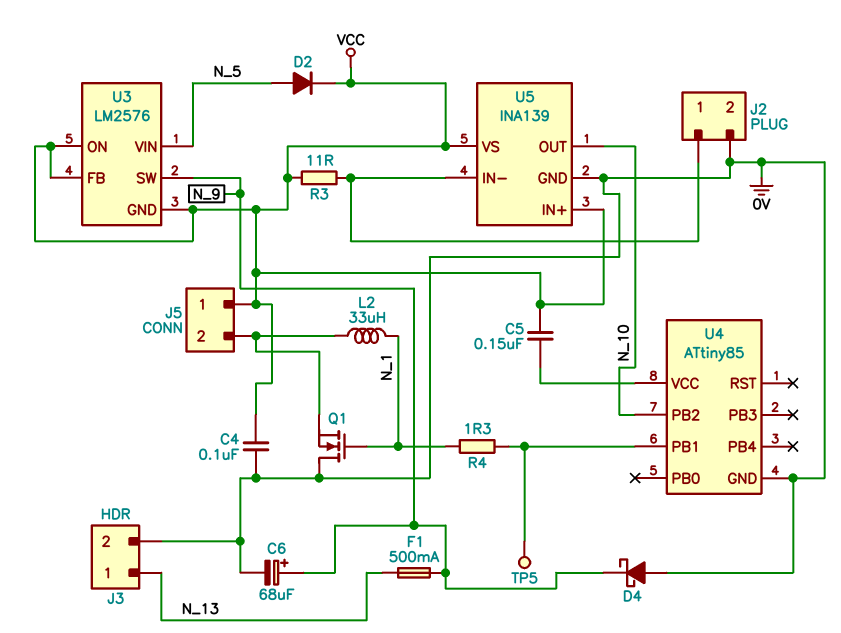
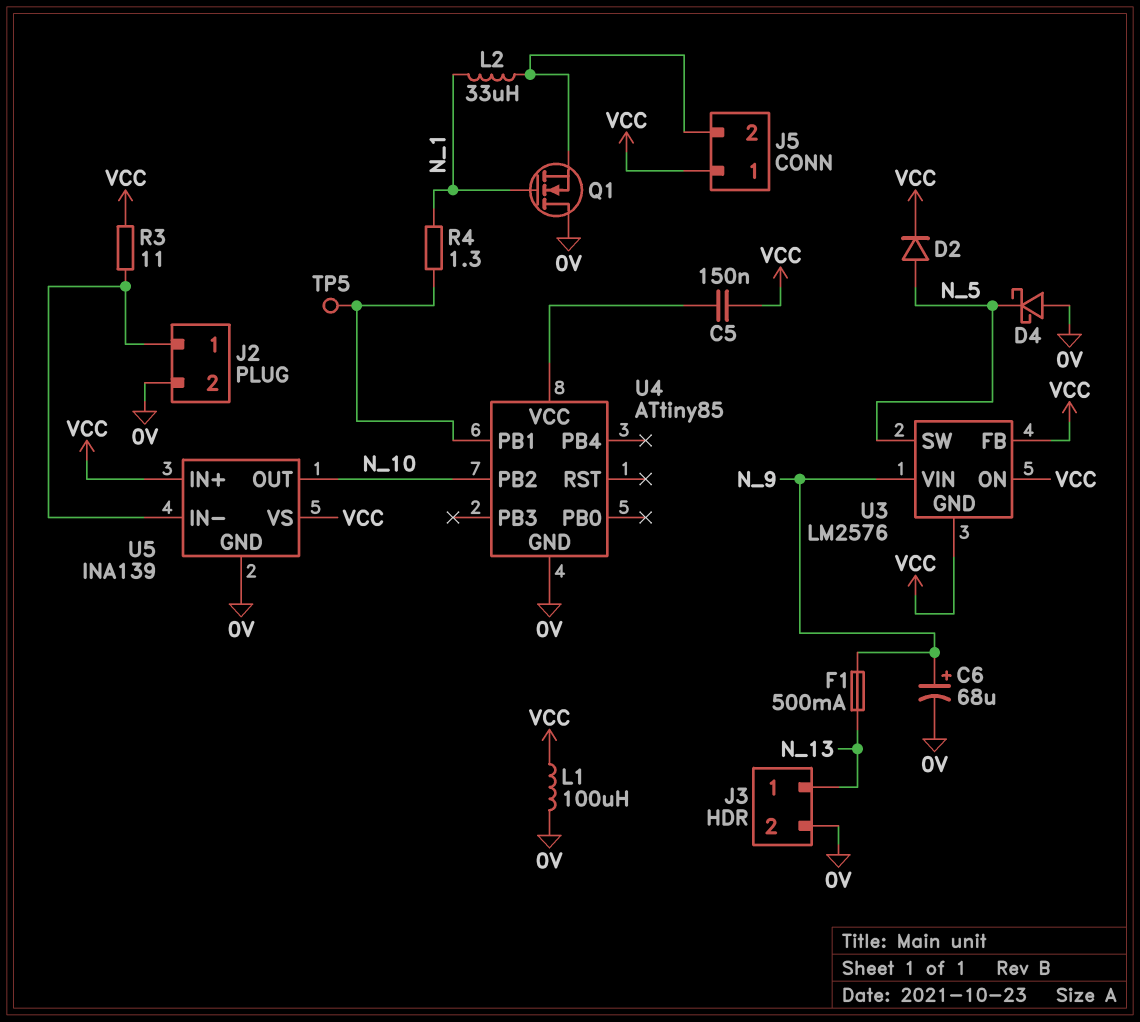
C4: 100nF (0V, VCC) -> none
D4: schottky (A 0V, K N_9) -> schottky (A 0V, K N_5)
L1: none -> 100uH (0V, VCC)
U3 pin SW: N_9 -> N_5
U3 pin VIN: N_5 -> N_9

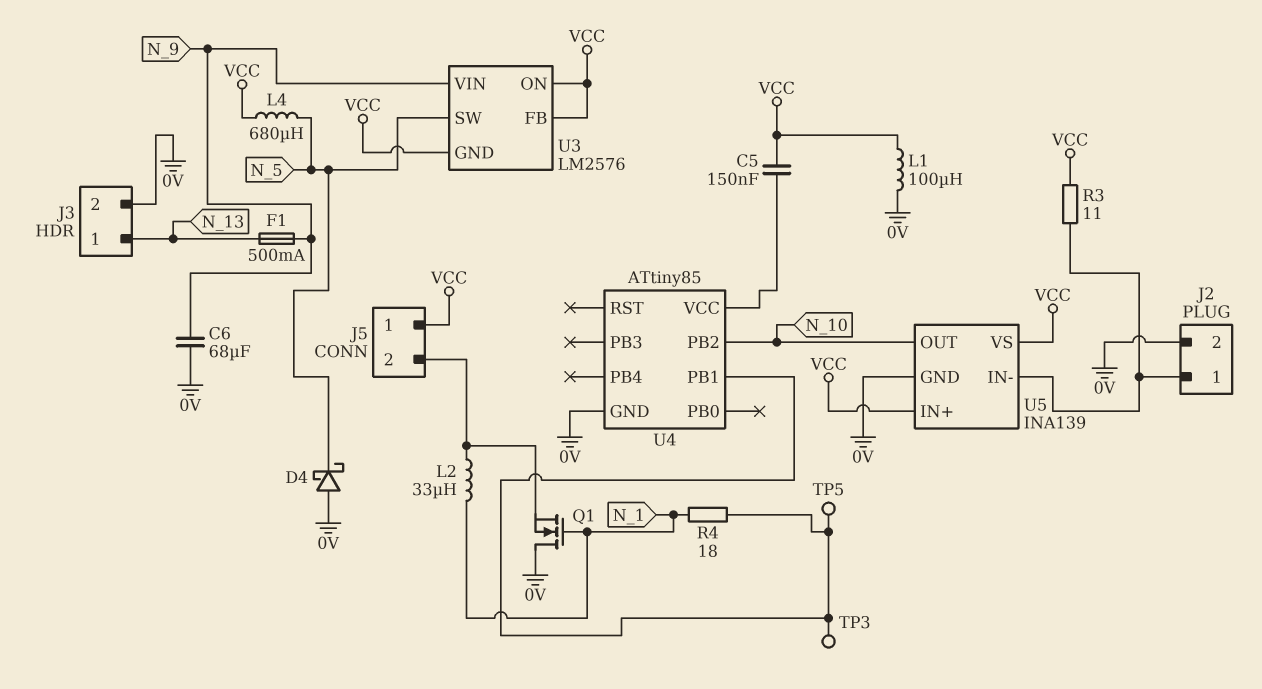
C6: 68uF (plus N_9, minus 0V) -> 68uF (0V, N_9)
D2: diode (A N_5, K VCC) -> none
L4: none -> 680uH (N_5, VCC)
R4: 1.3 (N_1, U4/PB1) -> 18 (N_1, U4/PB1)
TP3: none -> test point (U4/PB1)

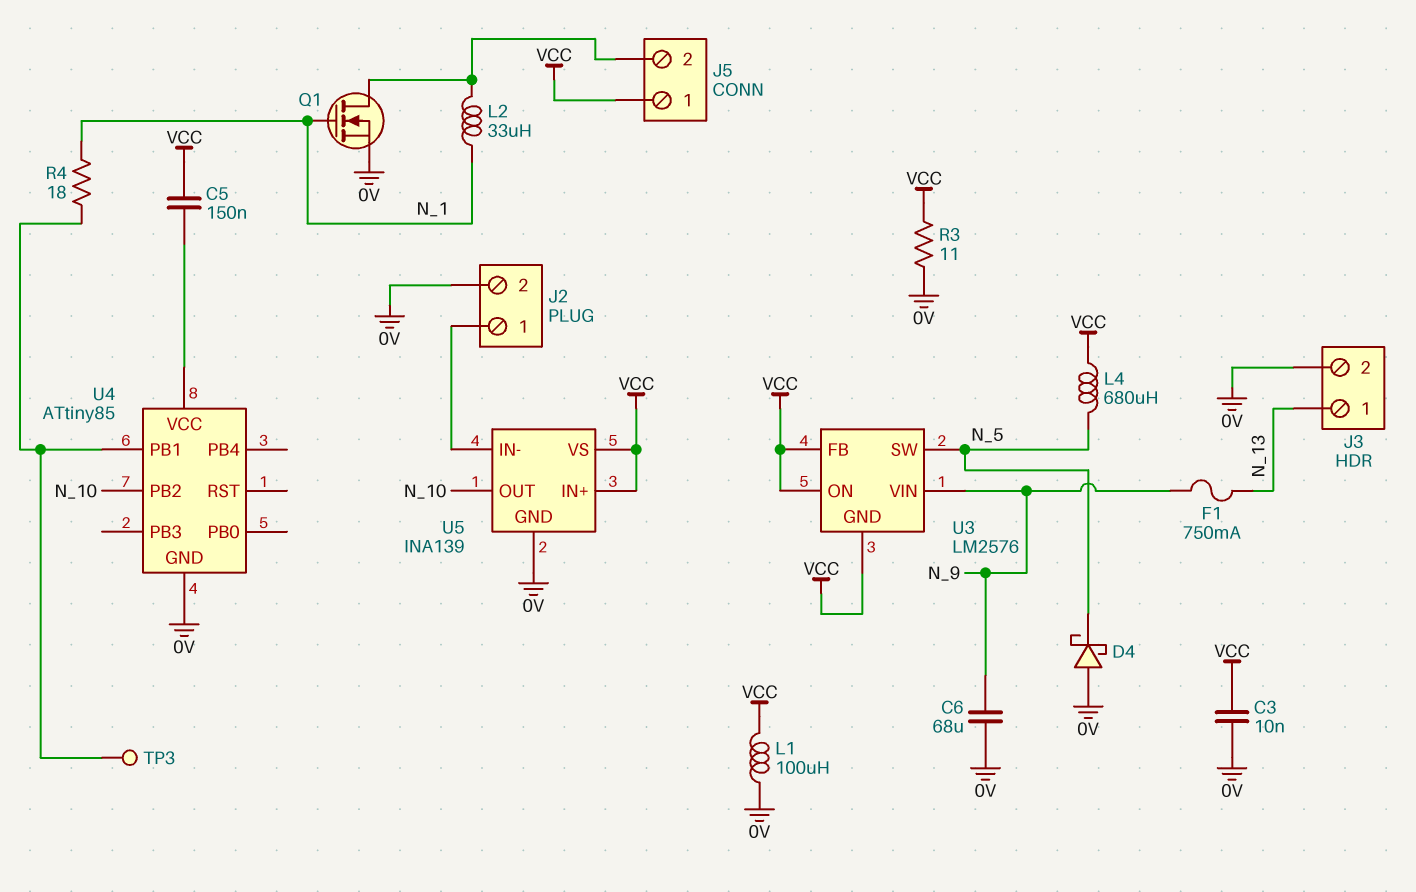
C3: none -> 10nF (0V, VCC)
F1: 500mA (N_9, N_13) -> 750mA (N_9, N_13)
Q1: NMOS (G N_1, D 0V, S J5/2) -> NMOS (G N_1, D J5/2, S 0V)
R3: 11 (J2/1, VCC) -> 11 (0V, VCC)
TP5: test point (U4/PB1) -> none

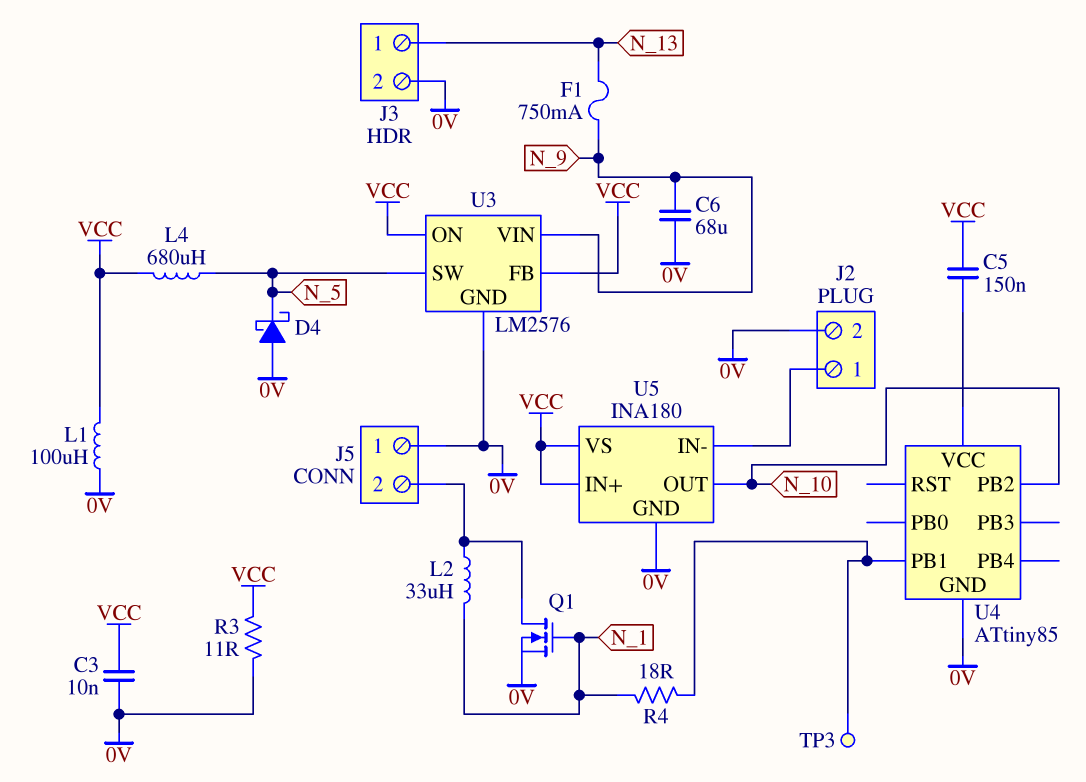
J5 pin 1: VCC -> 0V
U3 pin GND: VCC -> 0V
U5: INA139 -> INA180

